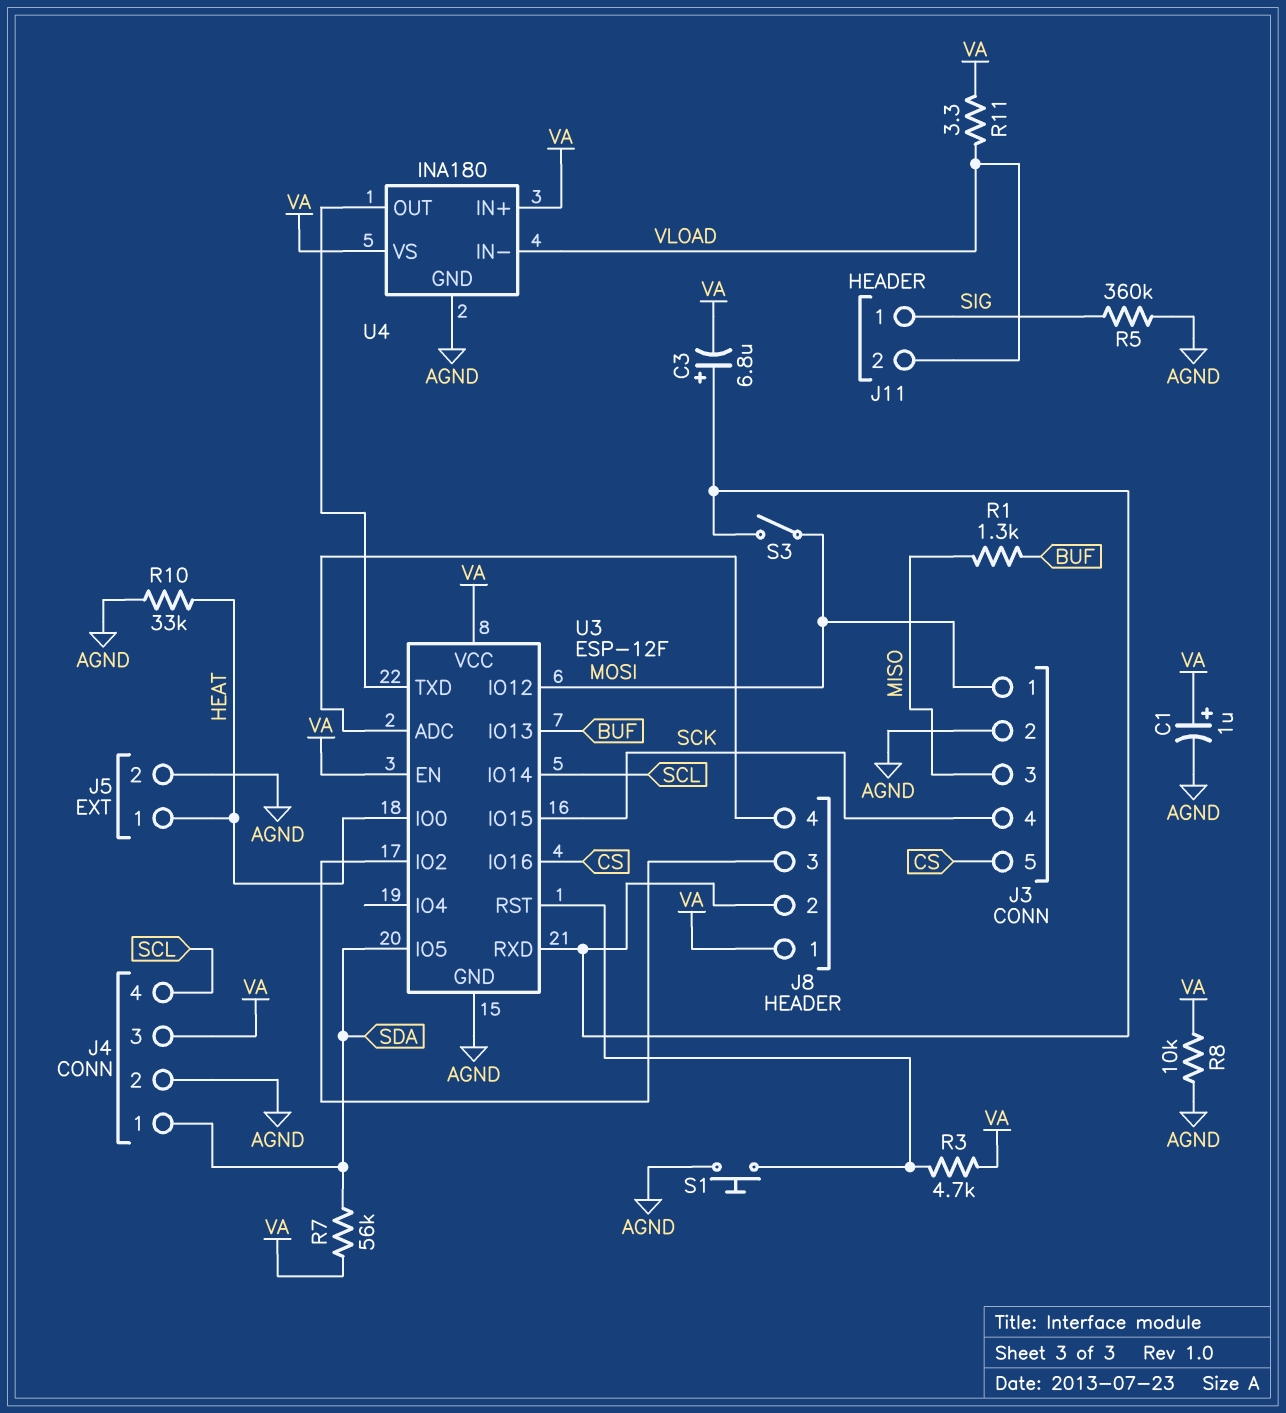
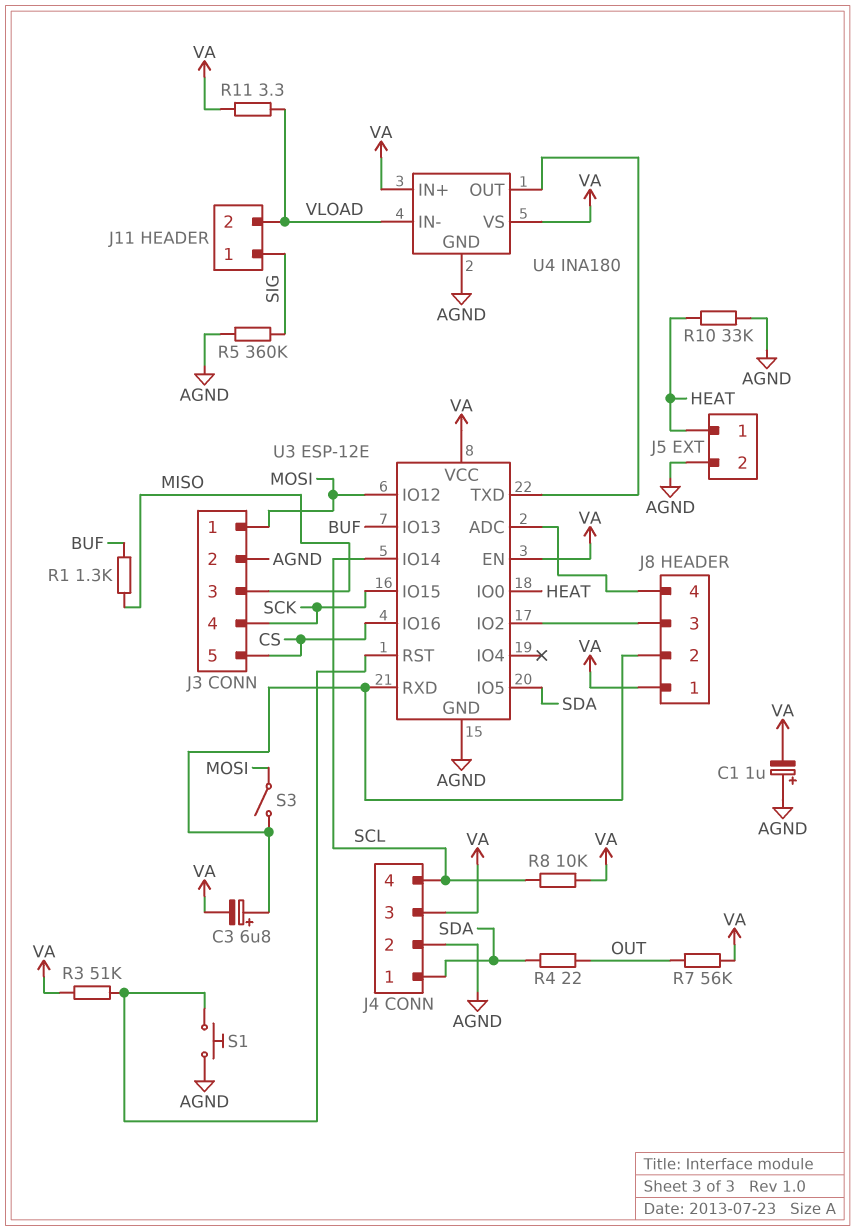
C1: 1uF (plus VA, minus AGND) -> 1uF (plus AGND, minus VA)
R3: 4.7k (U3/RST, VA) -> 51k (U3/RST, VA)
R4: none -> 22 (OUT, SDA)
R7: 56k (SDA, VA) -> 56k (OUT, VA)
R8: 10k (AGND, VA) -> 10k (SCL, VA)
U3: ESP-12F -> ESP-12E

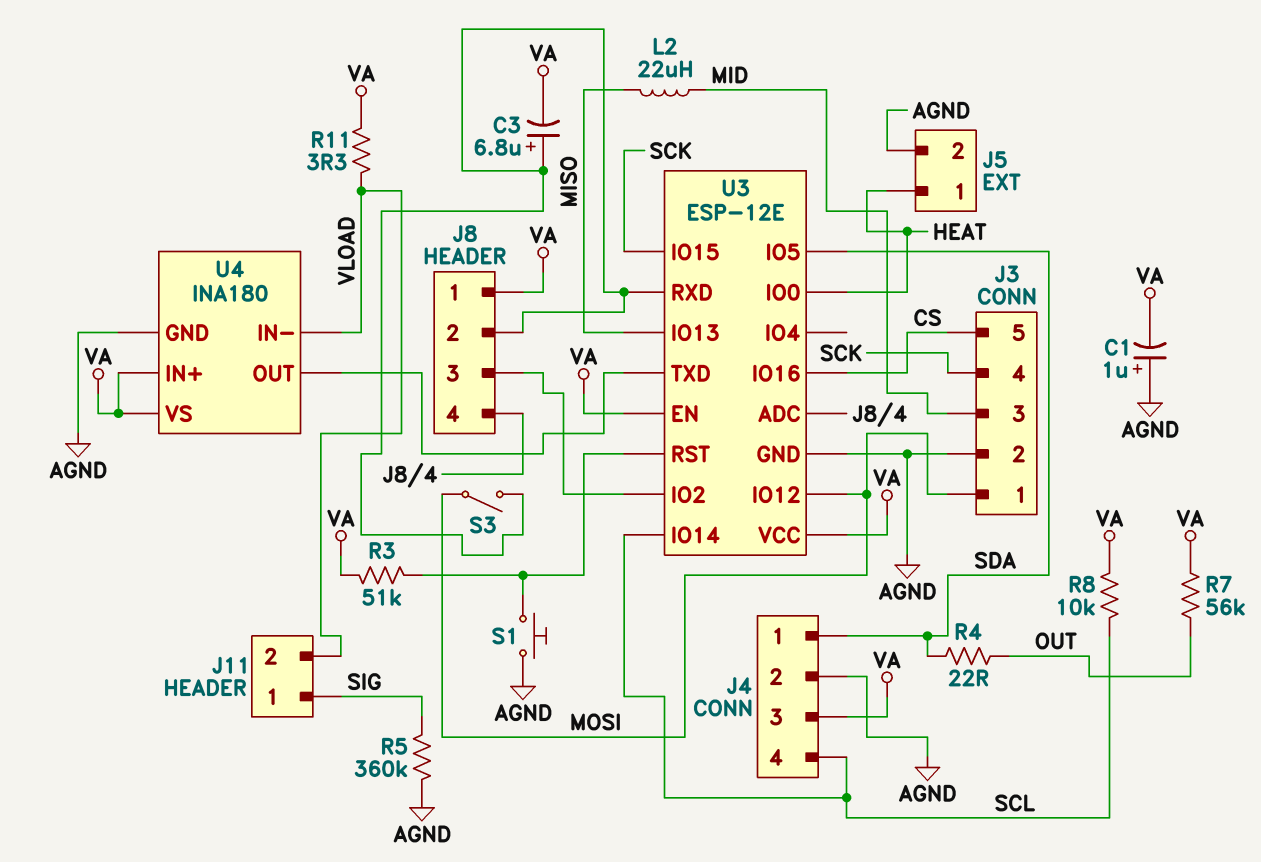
J3 pin 3: MISO -> MID
L2: none -> 22uH (MID, MISO)
R1: 1.3k (BUF, MISO) -> none
R10: 33k (AGND, HEAT) -> none
U3 pin IO13: BUF -> MISO

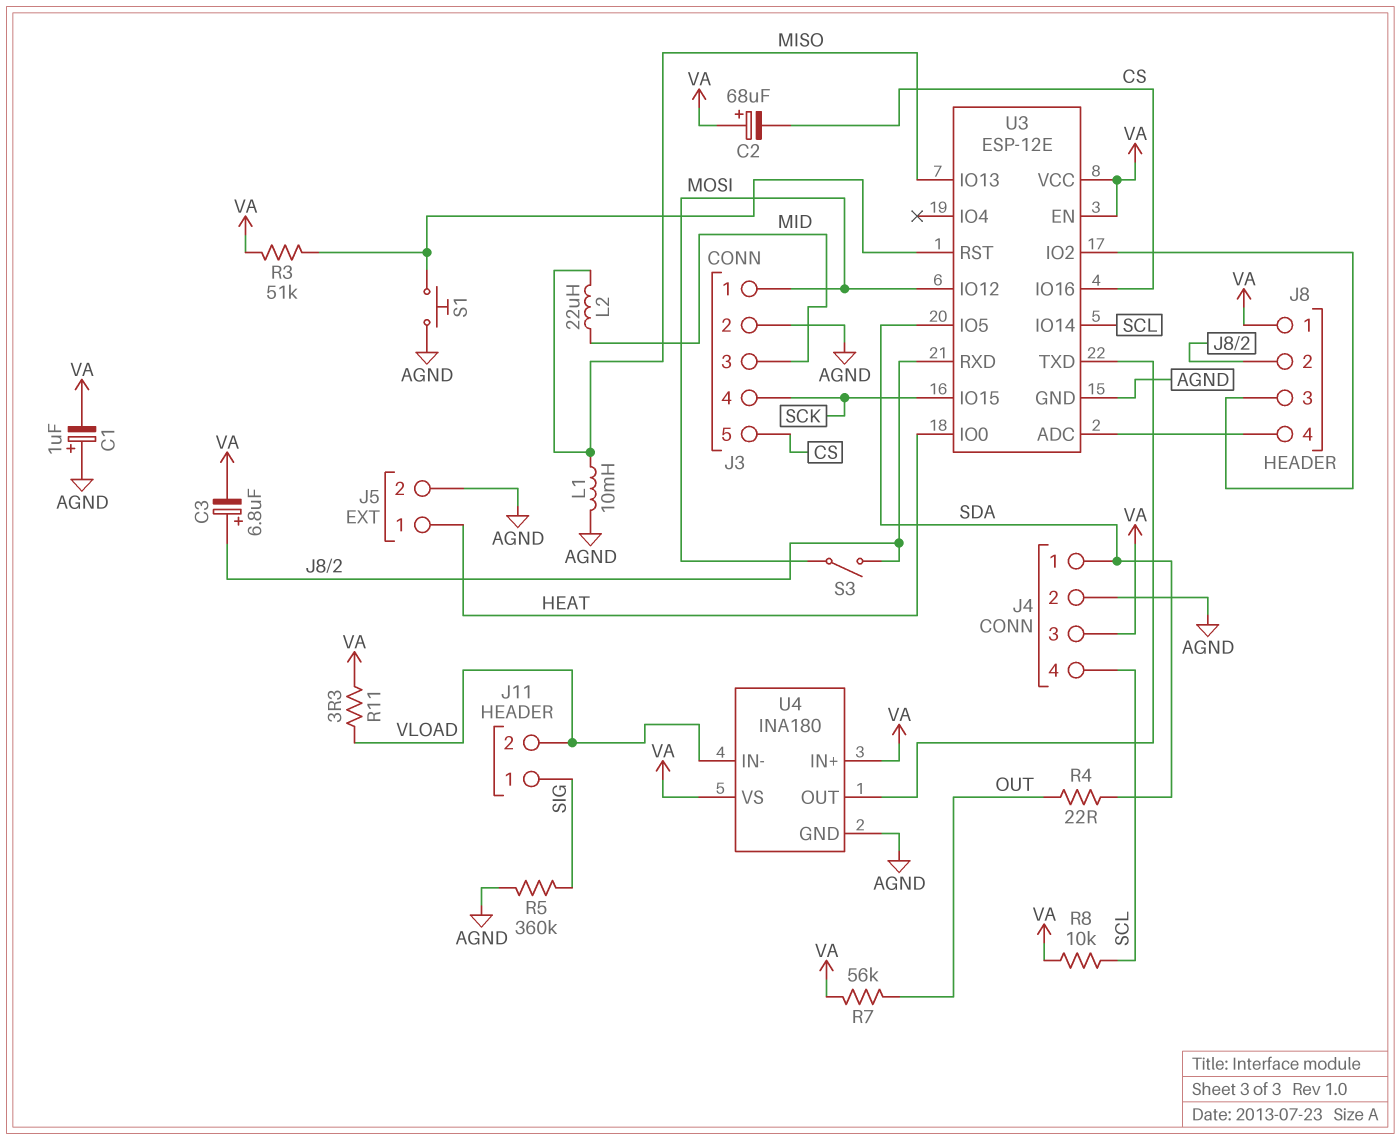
C2: none -> 68uF (plus VA, minus CS)
L1: none -> 10mH (AGND, MISO)

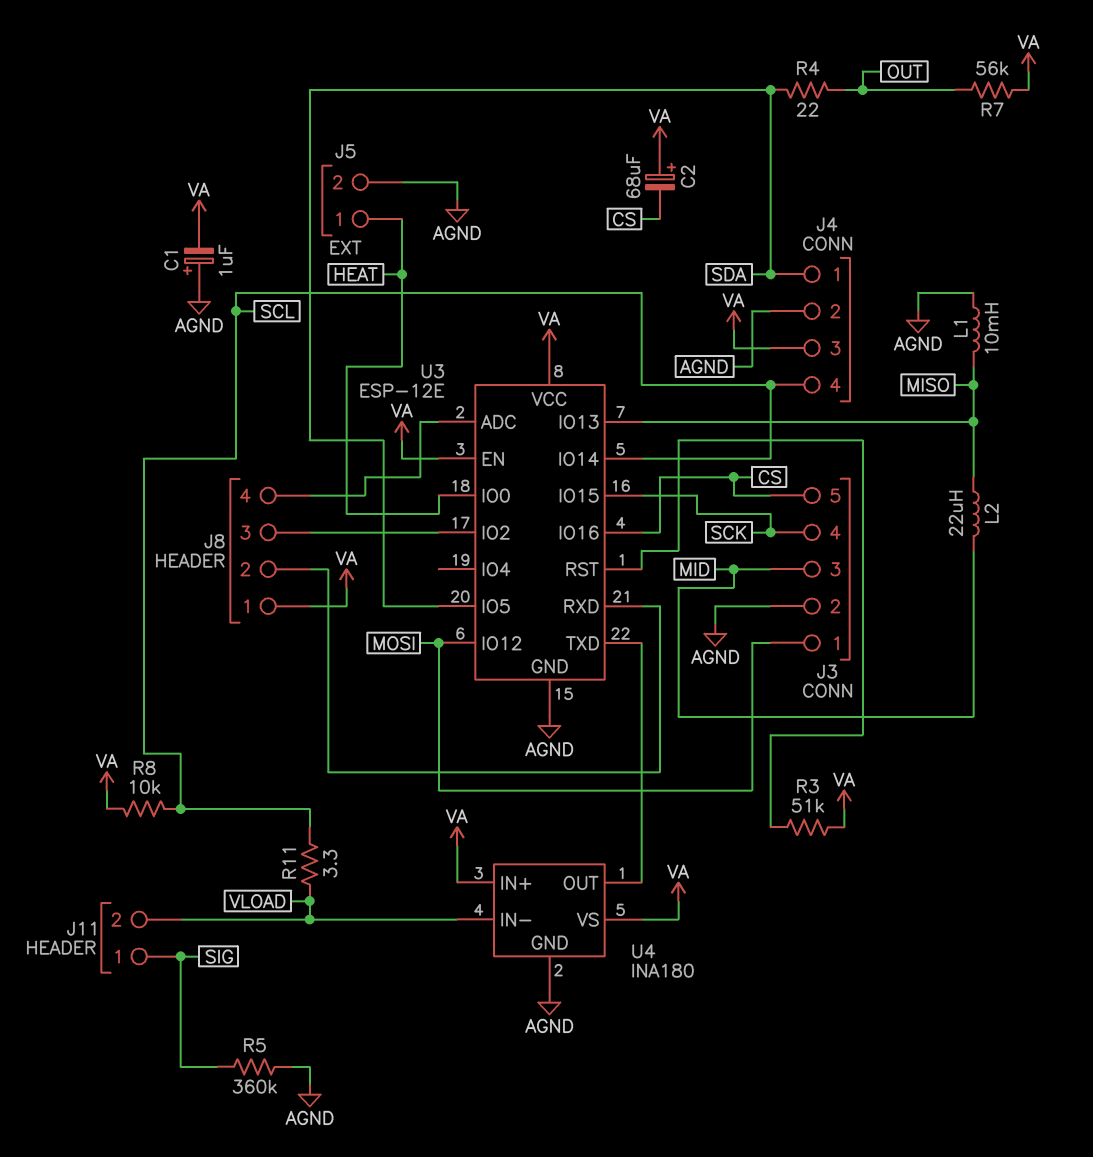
C3: 6.8uF (plus J8/2, minus VA) -> none
R11: 3.3 (VA, VLOAD) -> 3.3 (SCL, VLOAD)
S1: button (AGND, U3/RST) -> none
S3: switch (J8/2, MOSI) -> none

